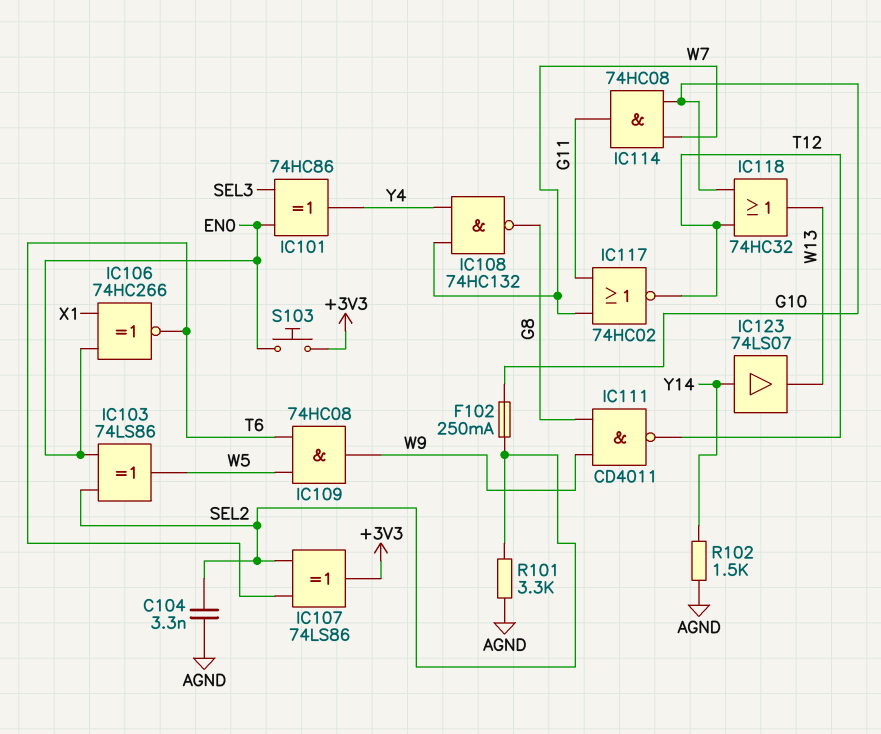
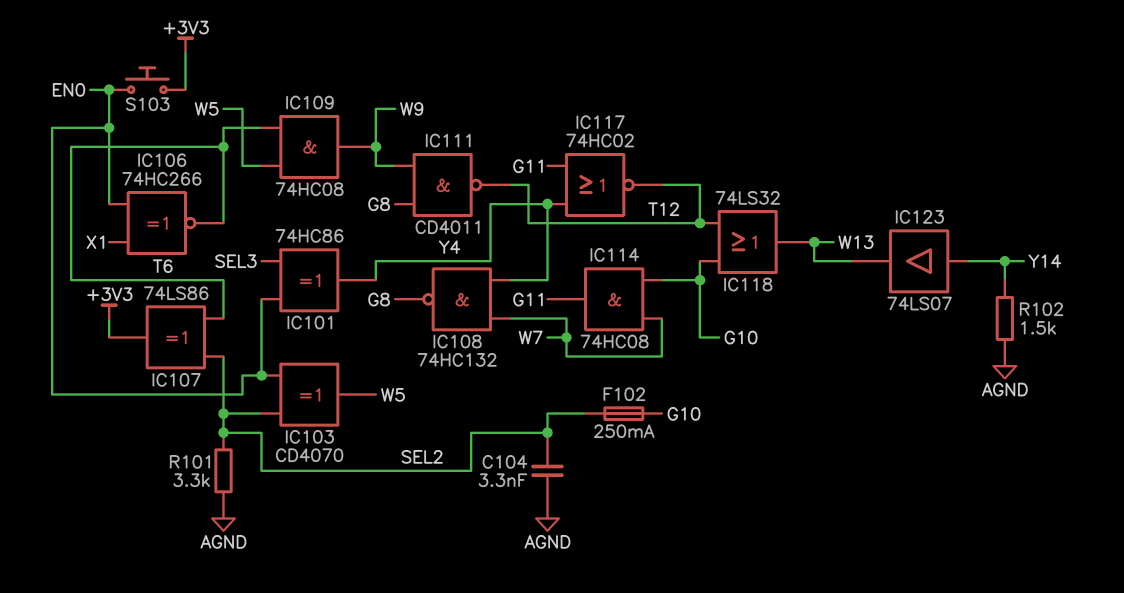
IC103: XOR 74LS86 (in EN0, in SEL2, out W5) -> XOR CD4070 (in EN0, in SEL2, out W5)
IC117: NOR 74HC02 (in G11, in W7, out T12) -> NOR 74HC02 (in G11, in Y4, out T12)
IC118: OR 74HC32 (in G10, in T12, out W13) -> OR 74LS32 (in G10, in T12, out W13)

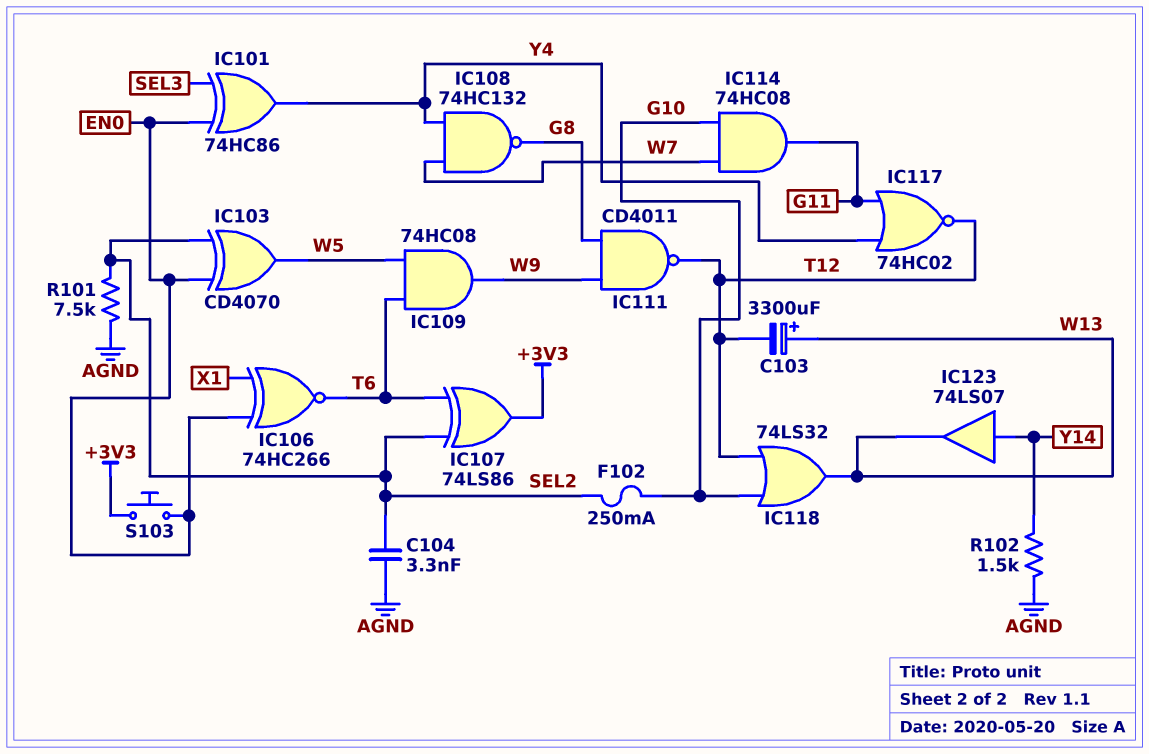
C103: none -> 3300uF (plus W13, minus T12)
R101: 3.3k (AGND, SEL2) -> 7.5k (AGND, SEL2)

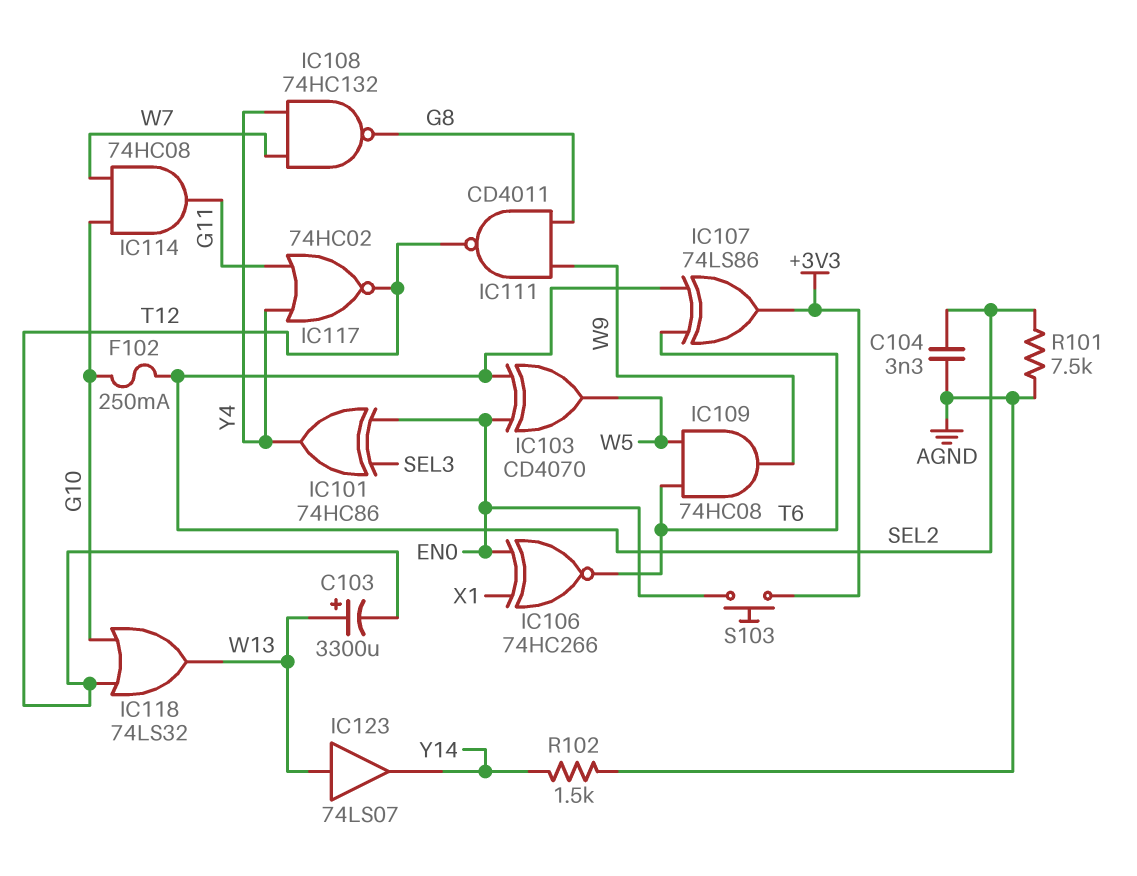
IC123: buffer 74LS07 (in Y14, out W13) -> buffer 74LS07 (in W13, out Y14)

